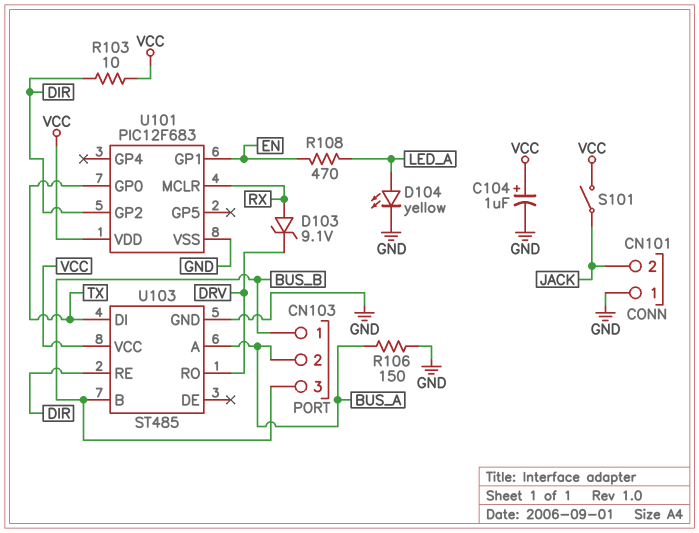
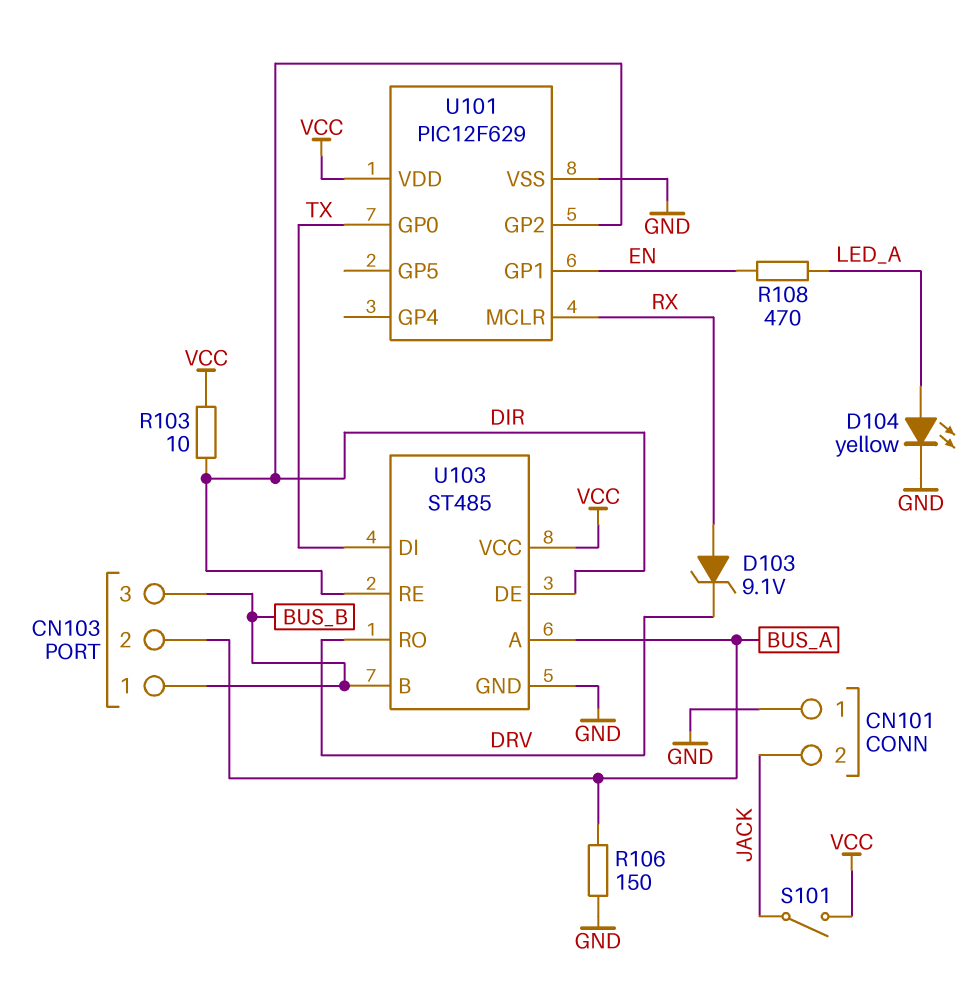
C104: 1uF (plus VCC, minus GND) -> none
U101: PIC12F683 -> PIC12F629
U103 pin DE: none -> DIR

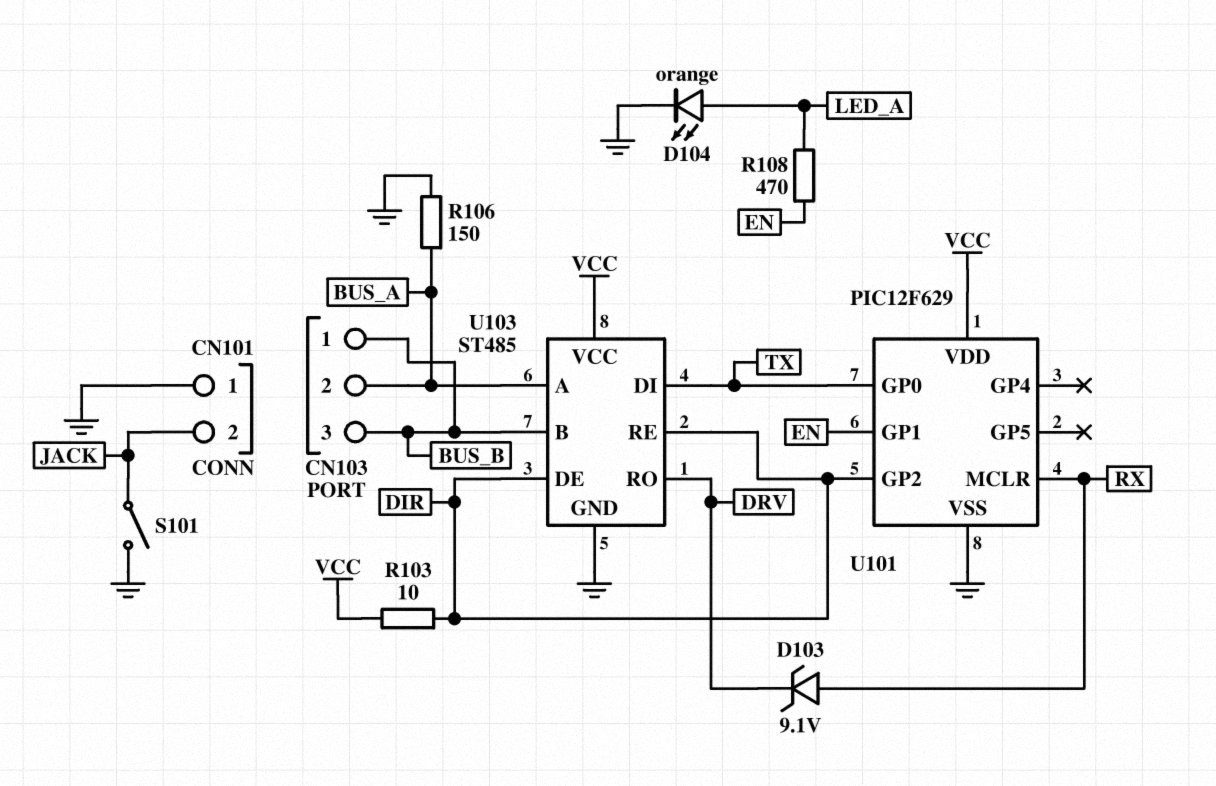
D104: LED yellow (A LED_A, K GND) -> LED orange (A LED_A, K GND)
S101: switch (JACK, VCC) -> switch (GND, JACK)

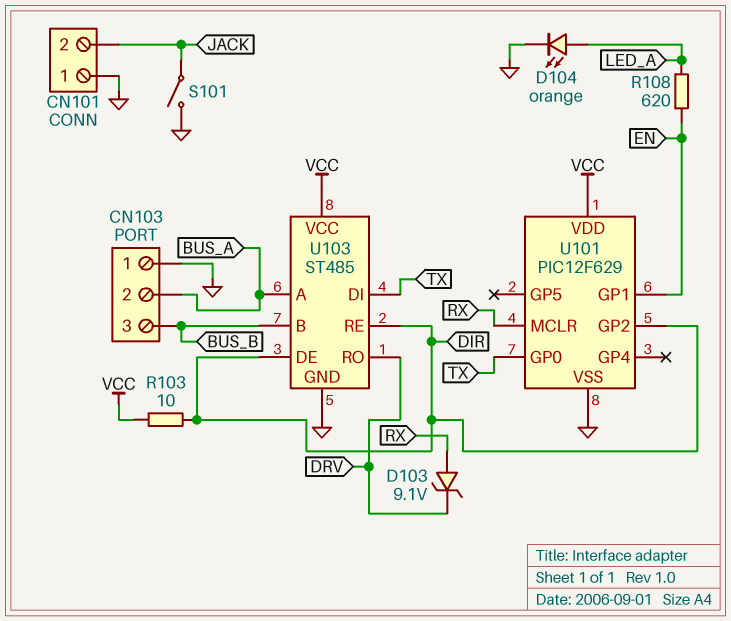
CN103 pin 1: BUS_B -> GND
R106: 150 (BUS_A, GND) -> none
R108: 470 (EN, LED_A) -> 620 (EN, LED_A)

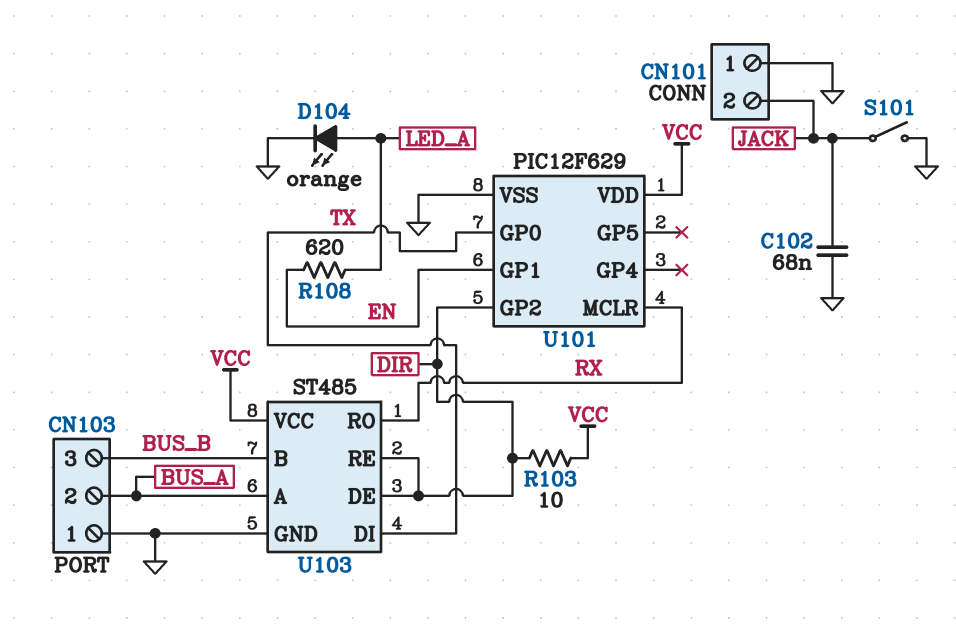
C102: none -> 68nF (GND, JACK)
D103: zener 9.1V (A RX, K DRV) -> none
U103 pin RO: DRV -> RX

